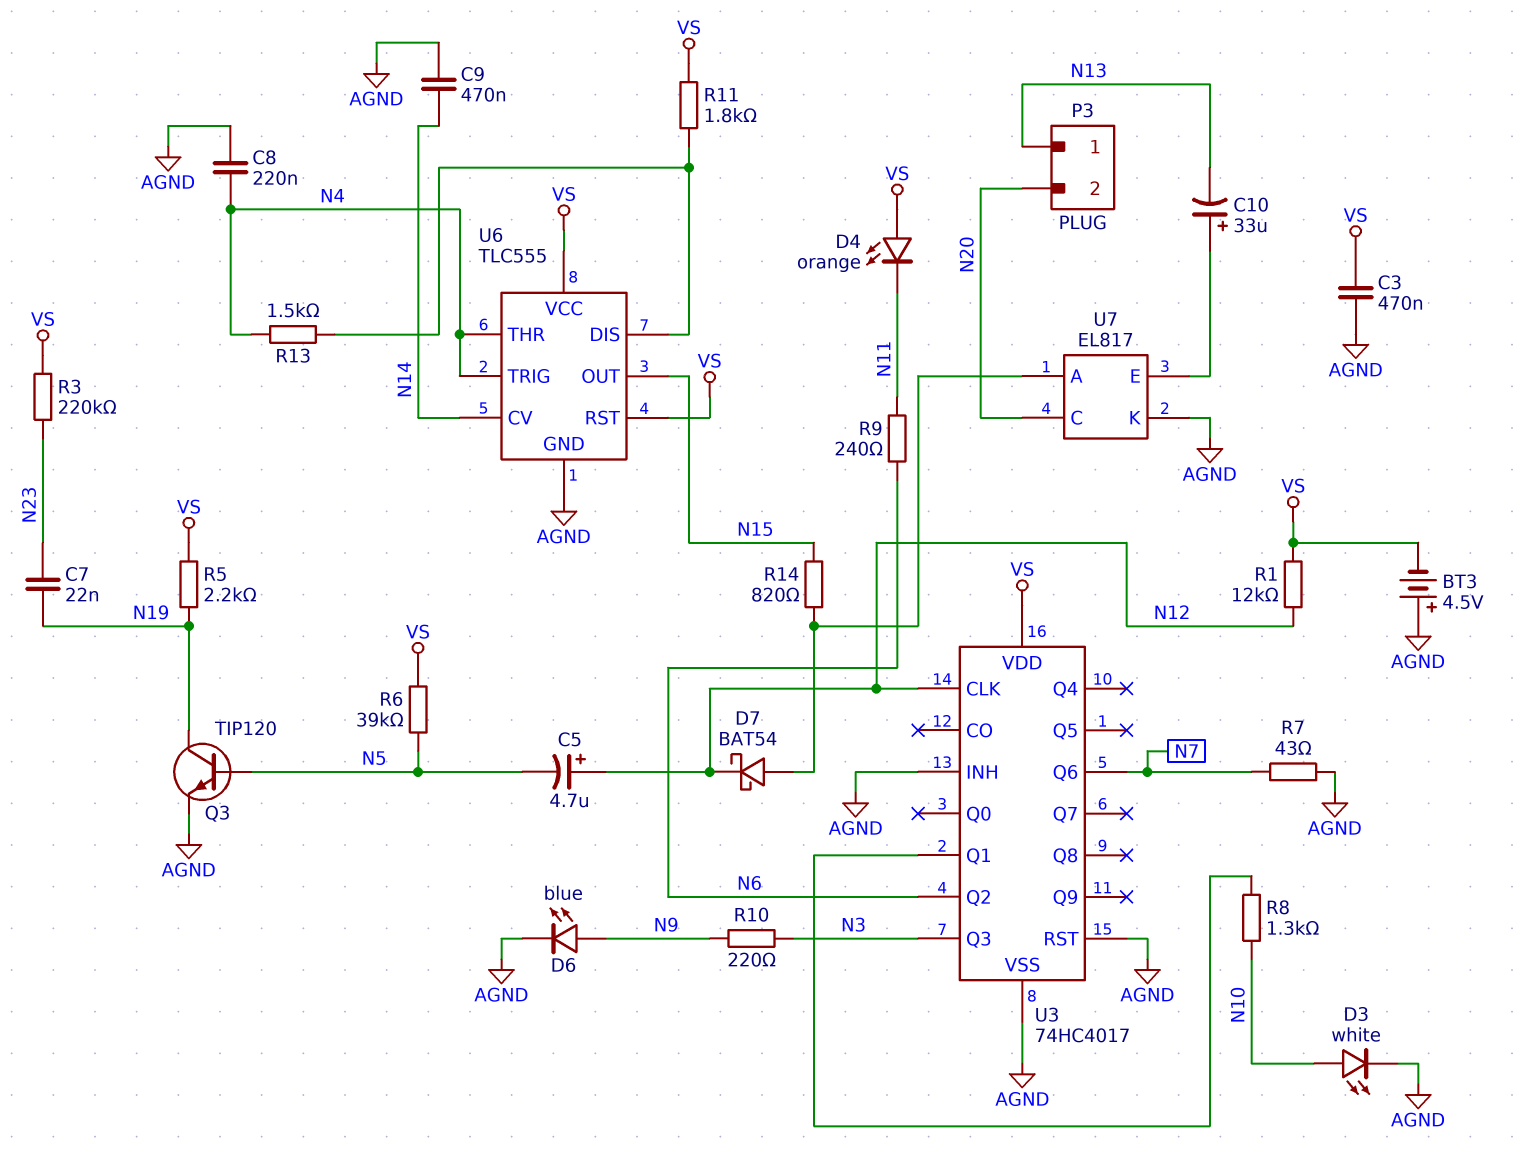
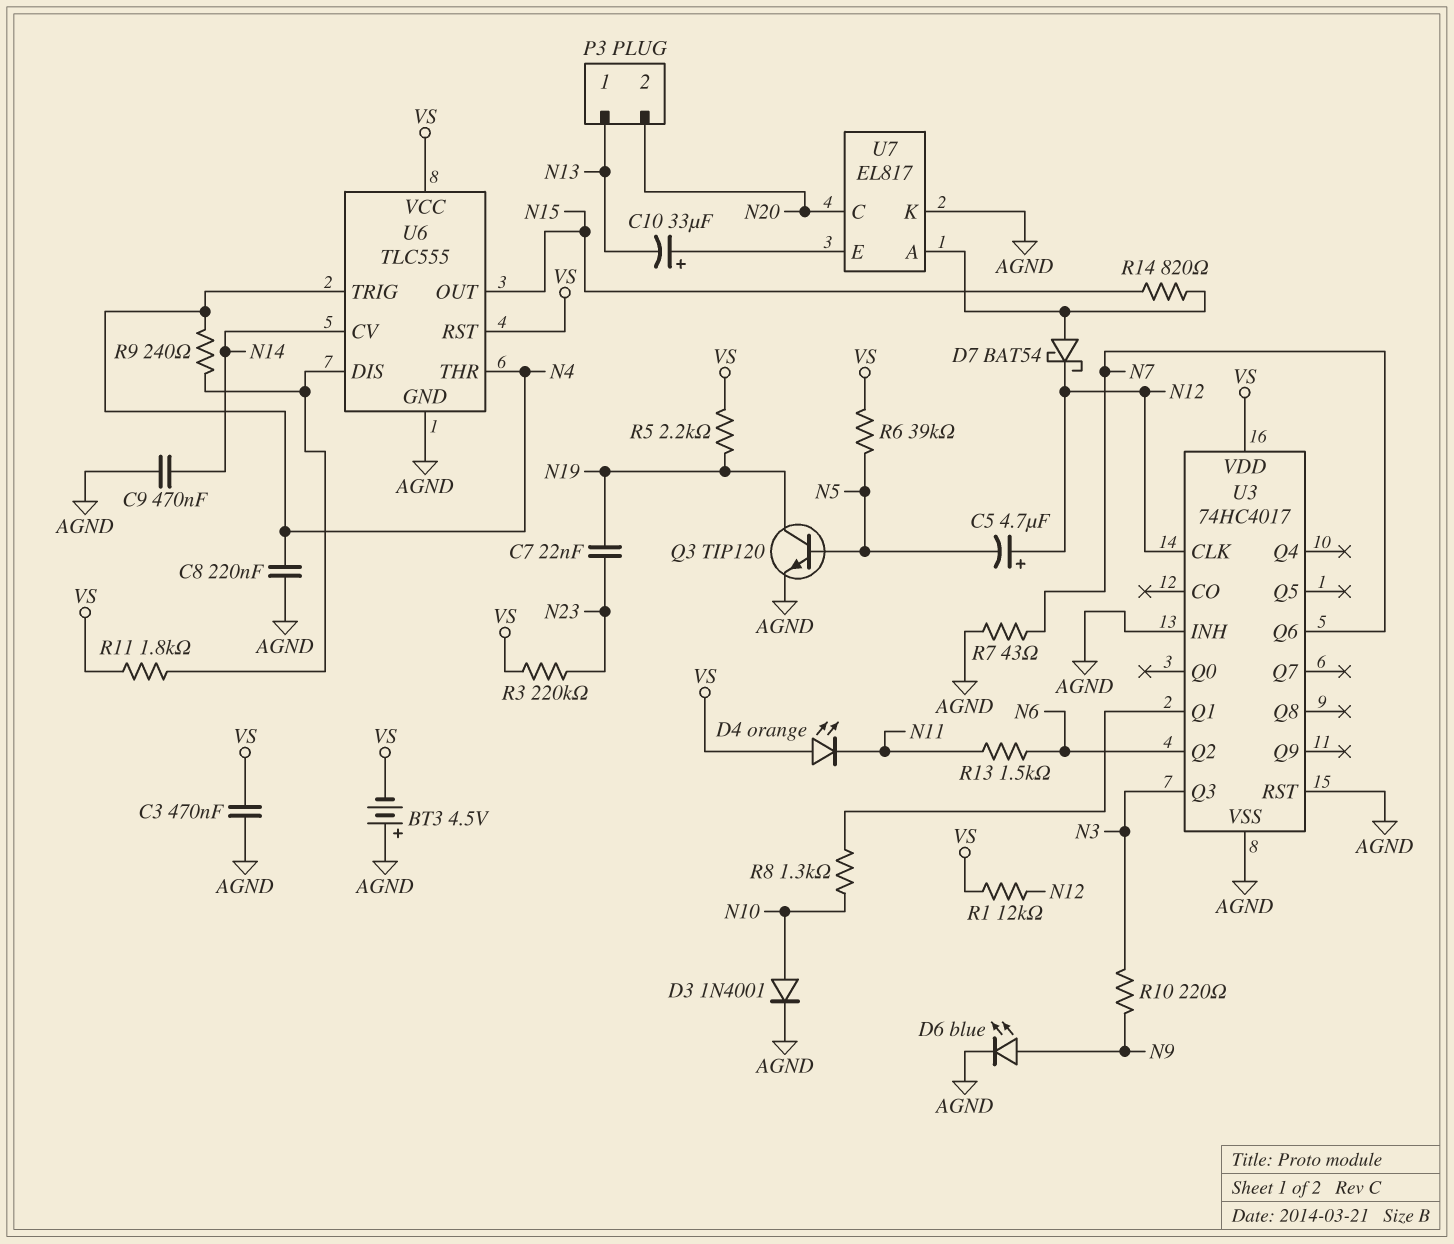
D3: LED white (A N10, K AGND) -> diode 1N4001 (A N10, K AGND)
R9: 240 (N6, N11) -> 240 (N4, U6/DIS)
R13: 1.5k (N4, U6/DIS) -> 1.5k (N6, N11)

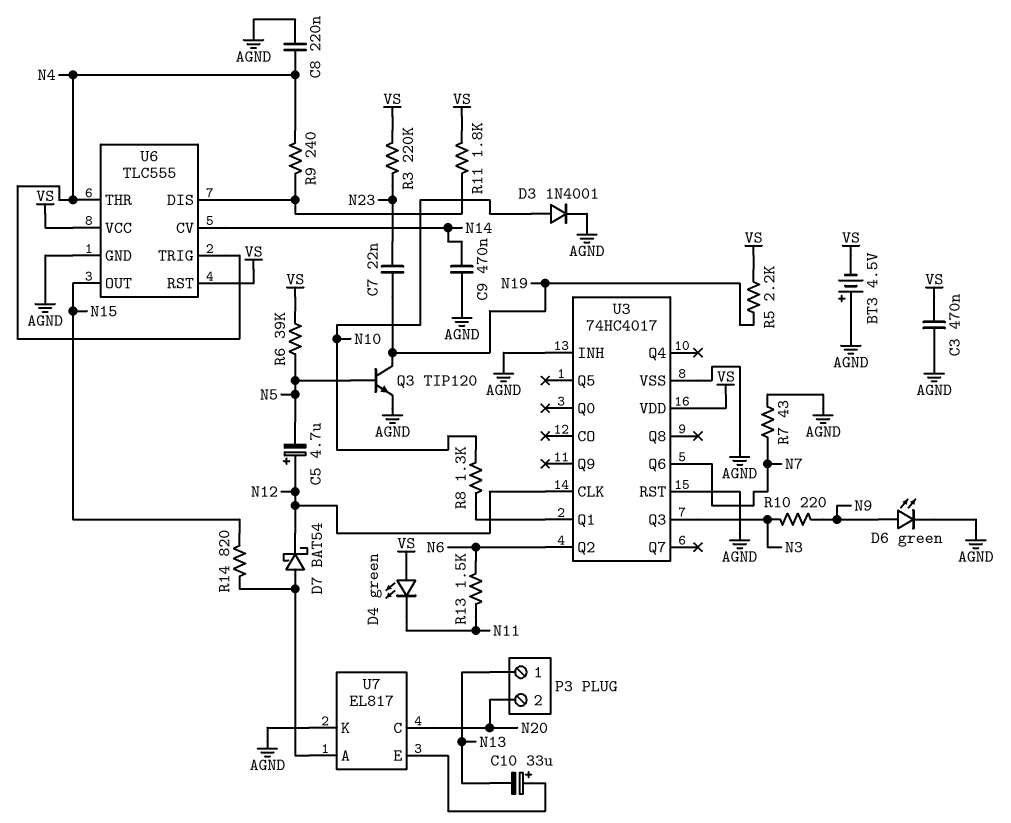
D4: LED orange (A VS, K N11) -> LED green (A VS, K N11)
D6: LED blue (A N9, K AGND) -> LED green (A N9, K AGND)
R1: 12k (N12, VS) -> none

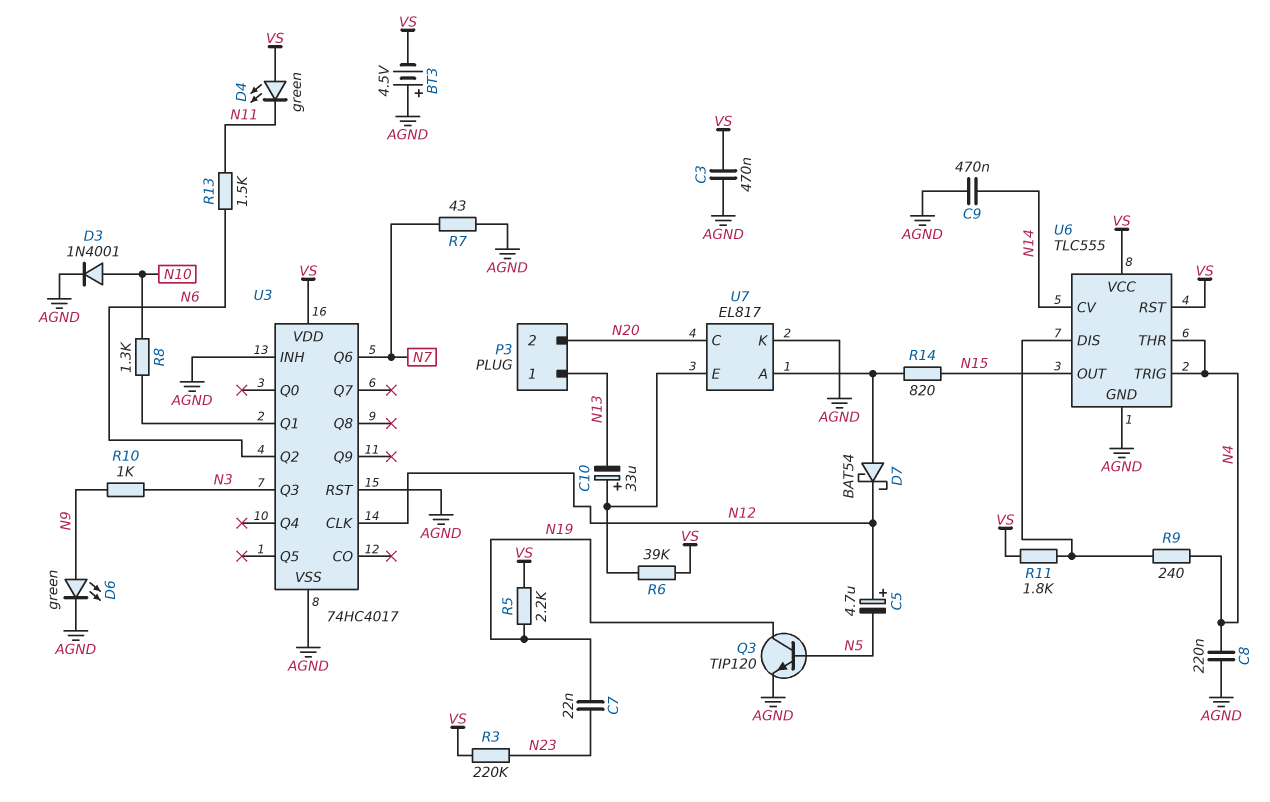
R6: 39k (N5, VS) -> 39k (U7/E, VS)
R10: 220 (N3, N9) -> 1k (N3, N9)

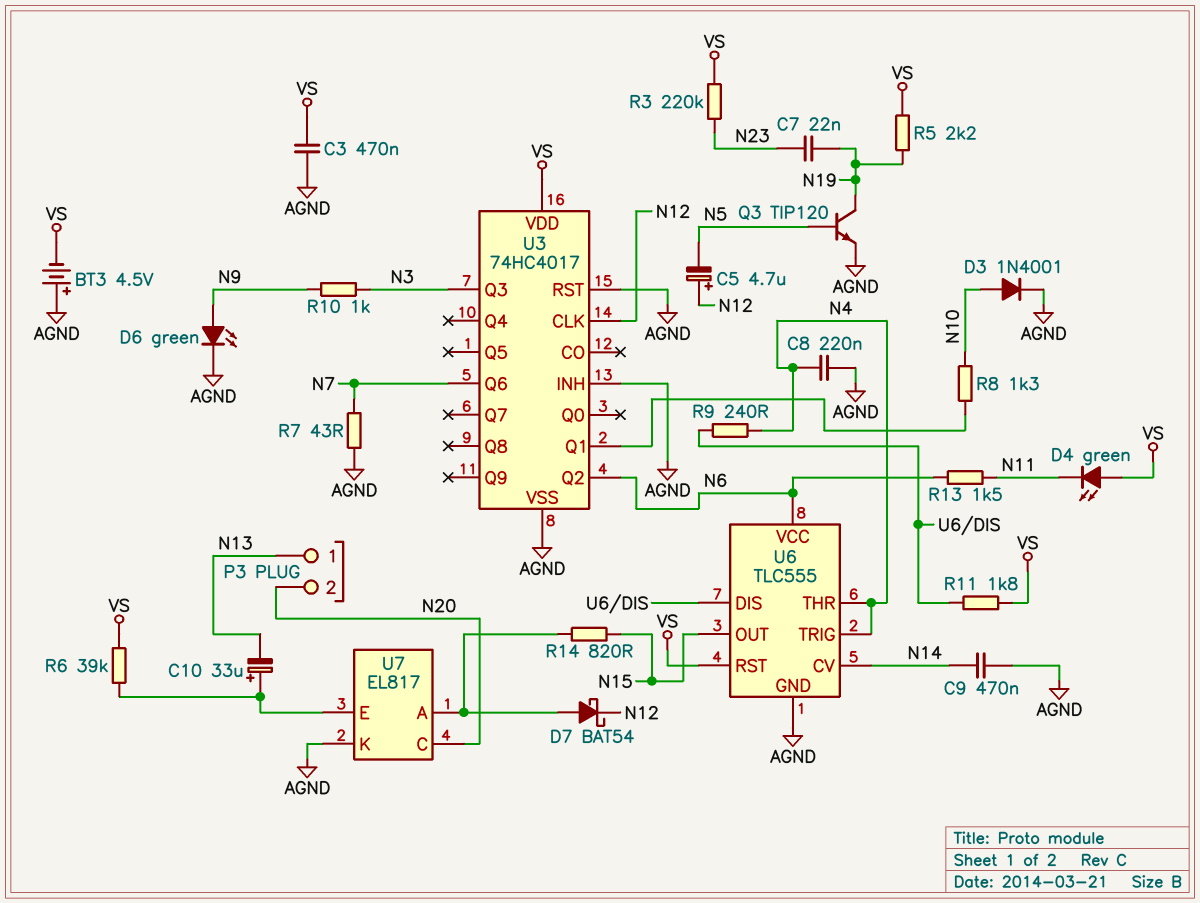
U6 pin VCC: VS -> N6

